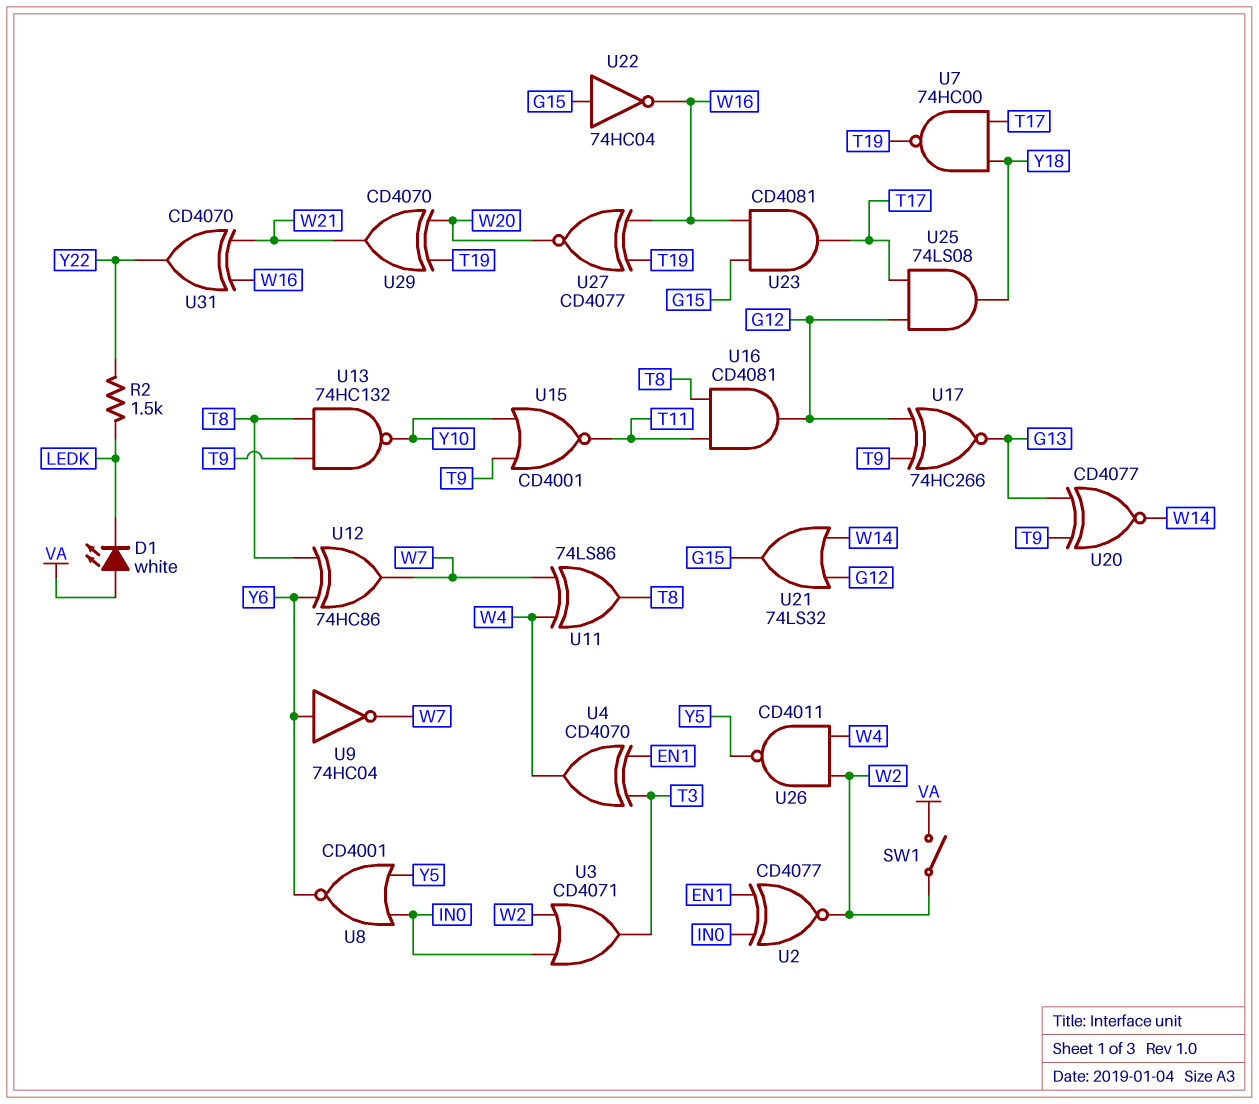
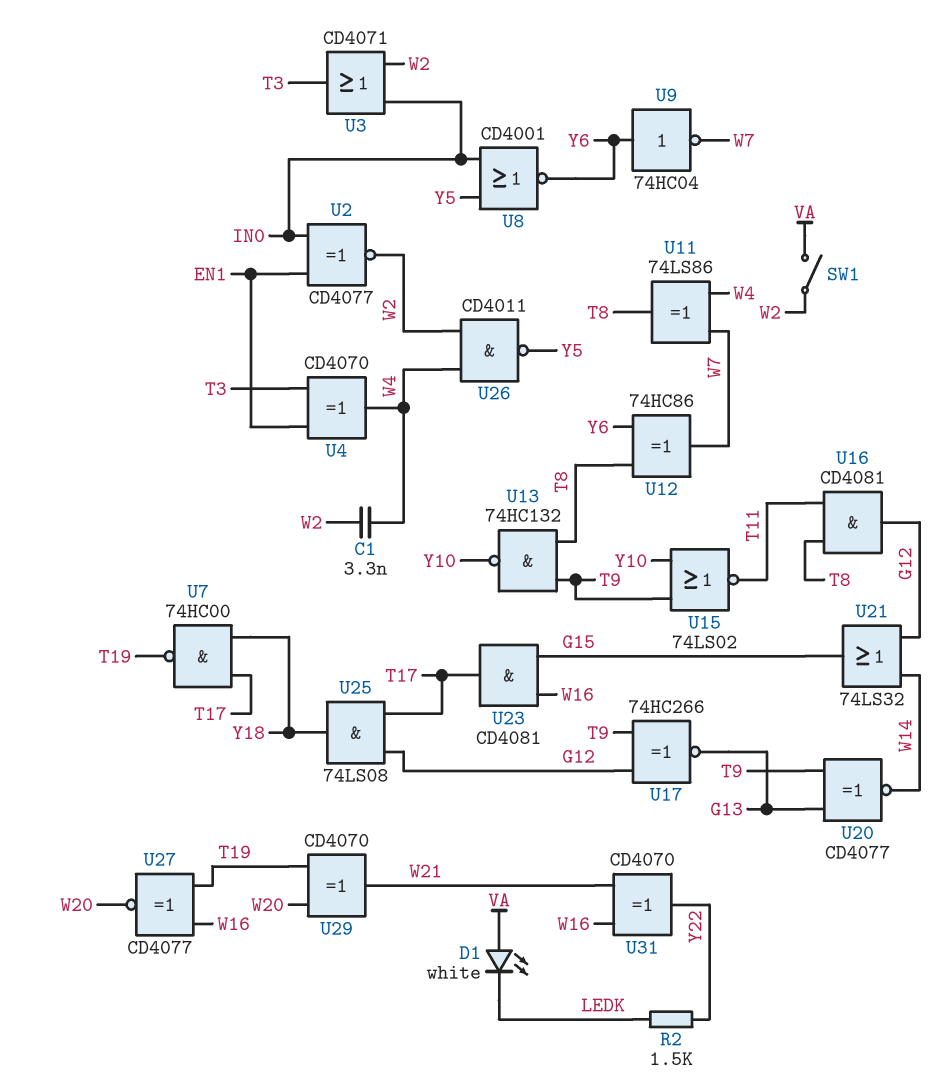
C1: none -> 3.3nF (W2, W4)
U15: NOR CD4001 (in T9, in Y10, out T11) -> NOR 74LS02 (in T9, in Y10, out T11)
U22: NOT 74HC04 (in G15, out W16) -> none

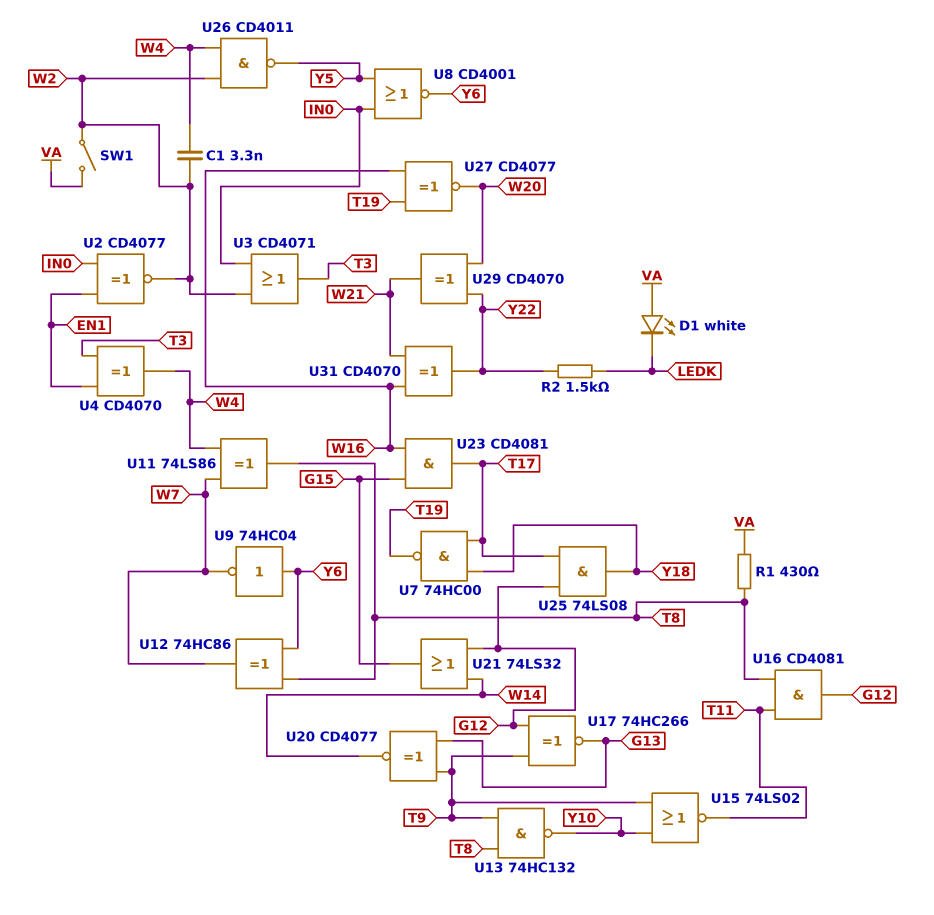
R1: none -> 430 (T8, VA)
U29: XOR CD4070 (in T19, in W20, out W21) -> XOR CD4070 (in W20, in Y22, out W21)

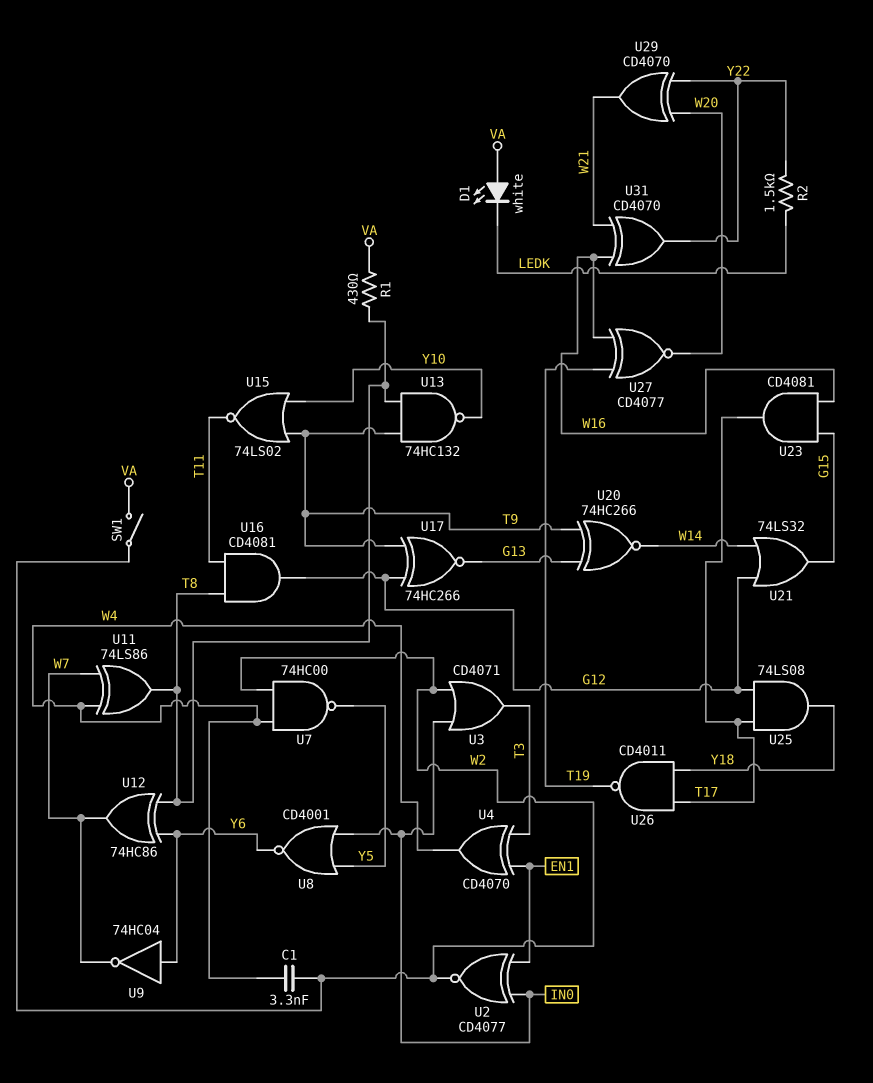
U7: NAND 74HC00 (in T17, in Y18, out T19) -> NAND 74HC00 (in W2, in W4, out Y5)
U20: XNOR CD4077 (in G13, in T9, out W14) -> XNOR 74HC266 (in G13, in T9, out W14)
U26: NAND CD4011 (in W2, in W4, out Y5) -> NAND CD4011 (in T17, in Y18, out T19)

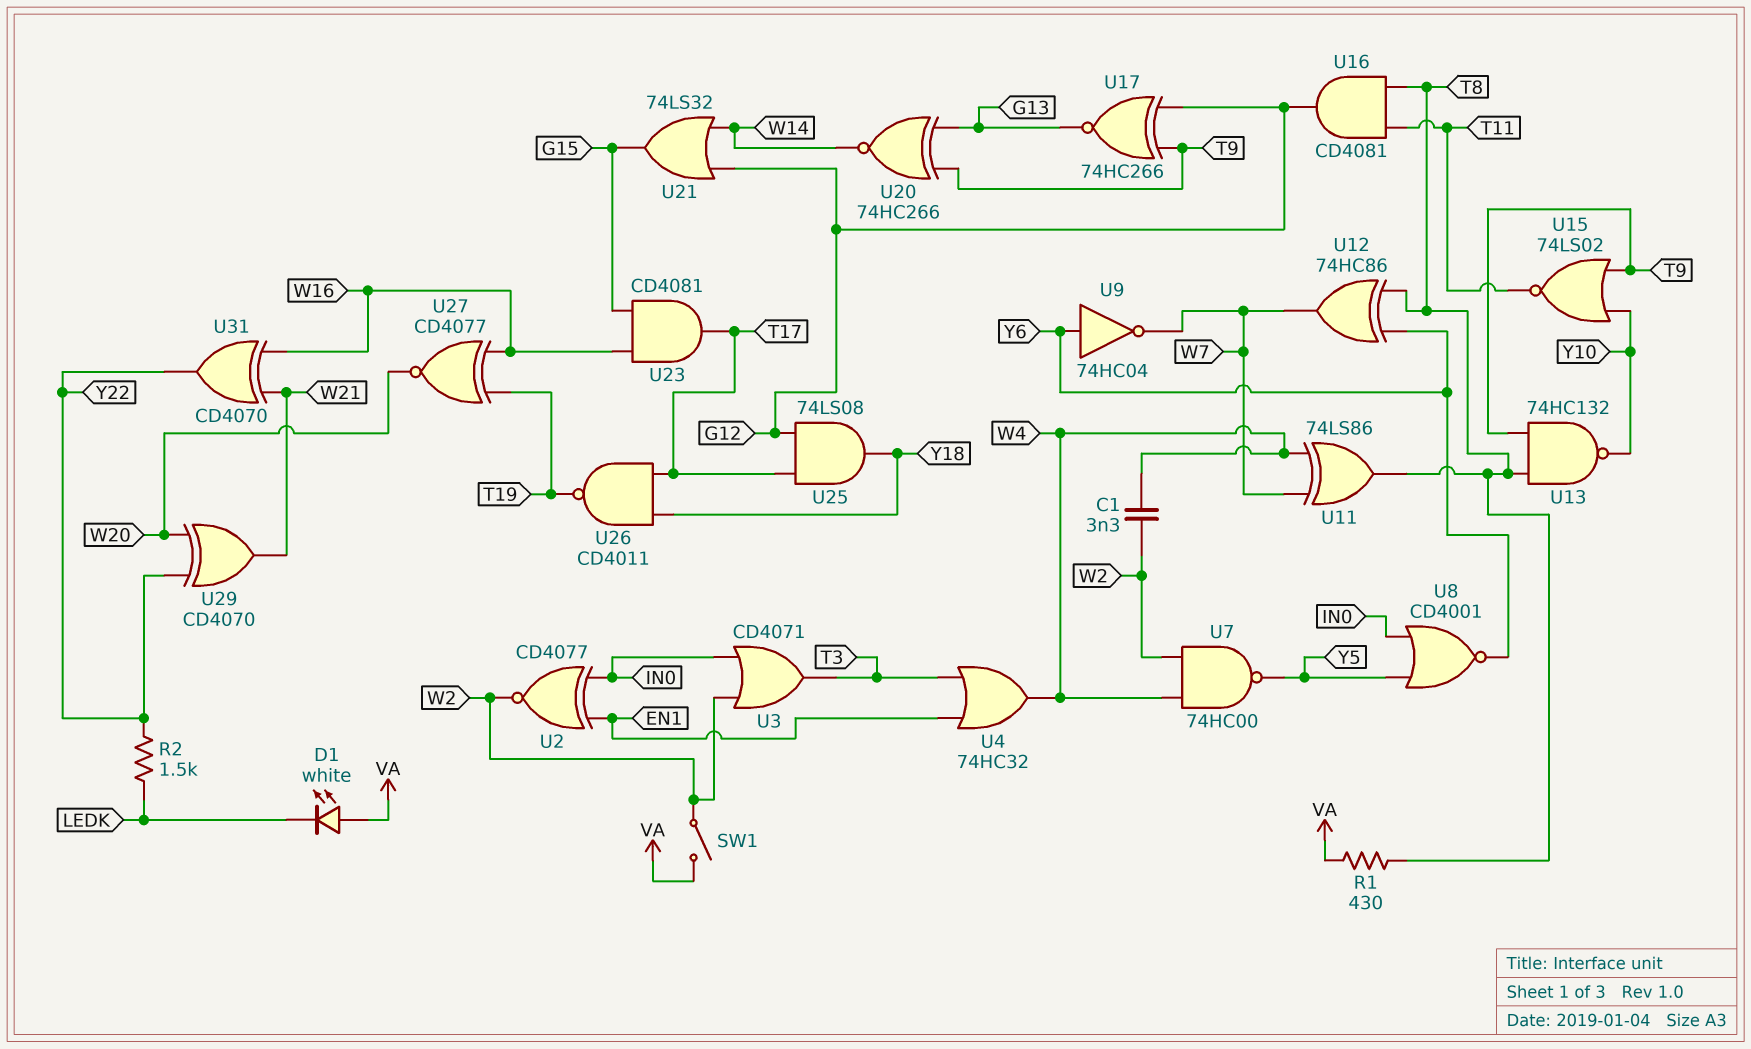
U4: XOR CD4070 (in EN1, in T3, out W4) -> OR 74HC32 (in EN1, in T3, out W4)

